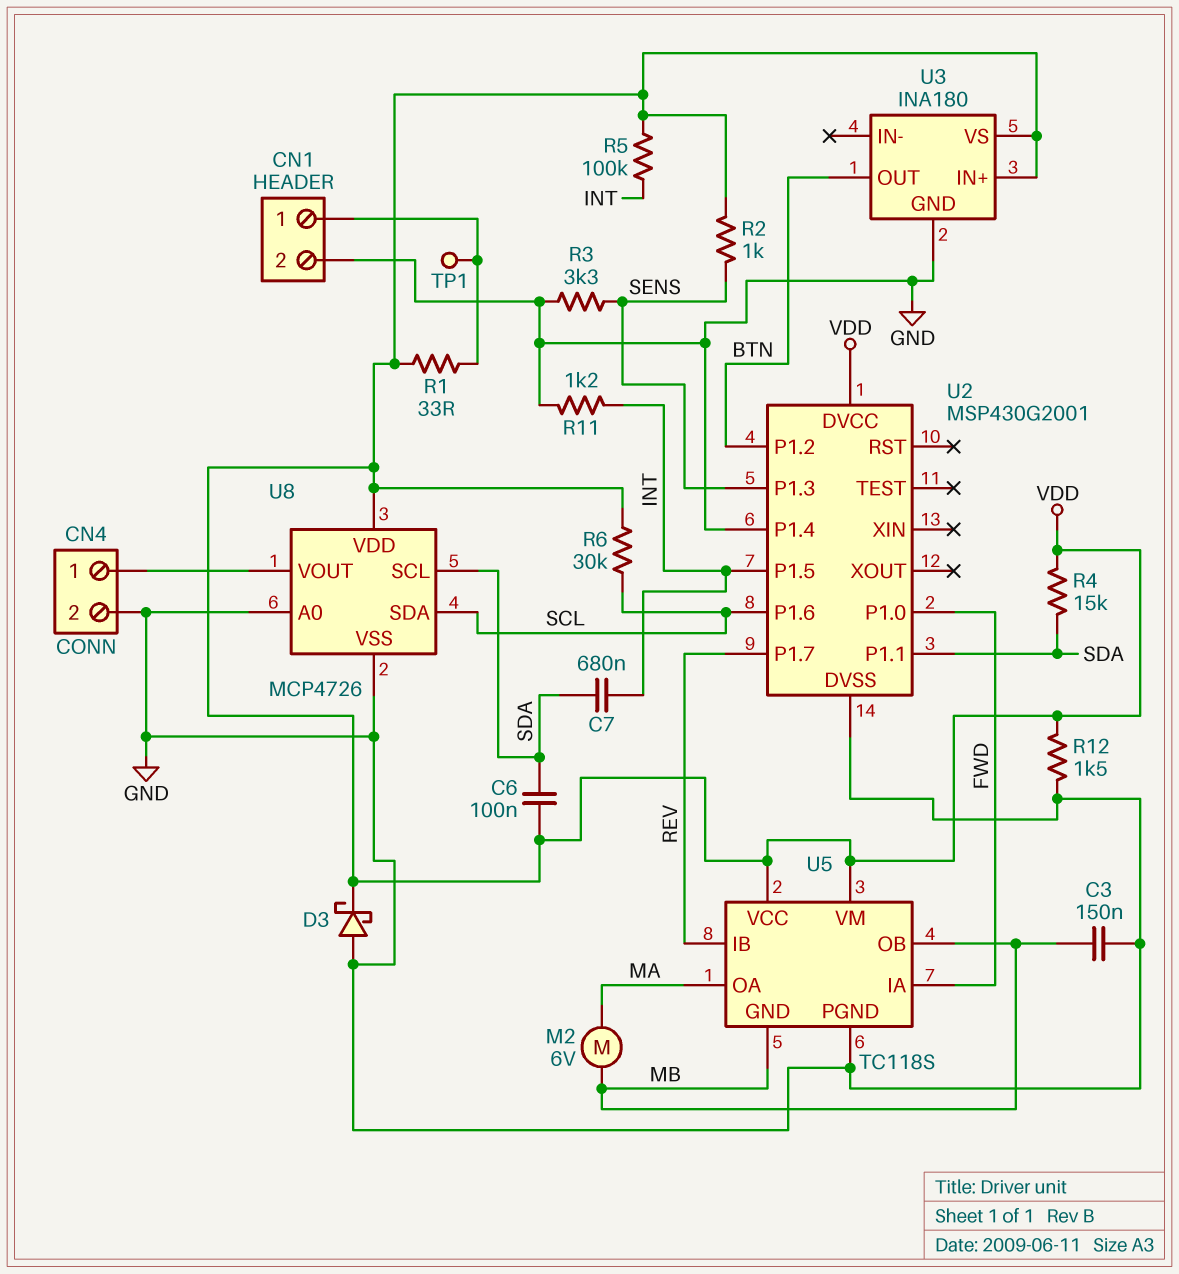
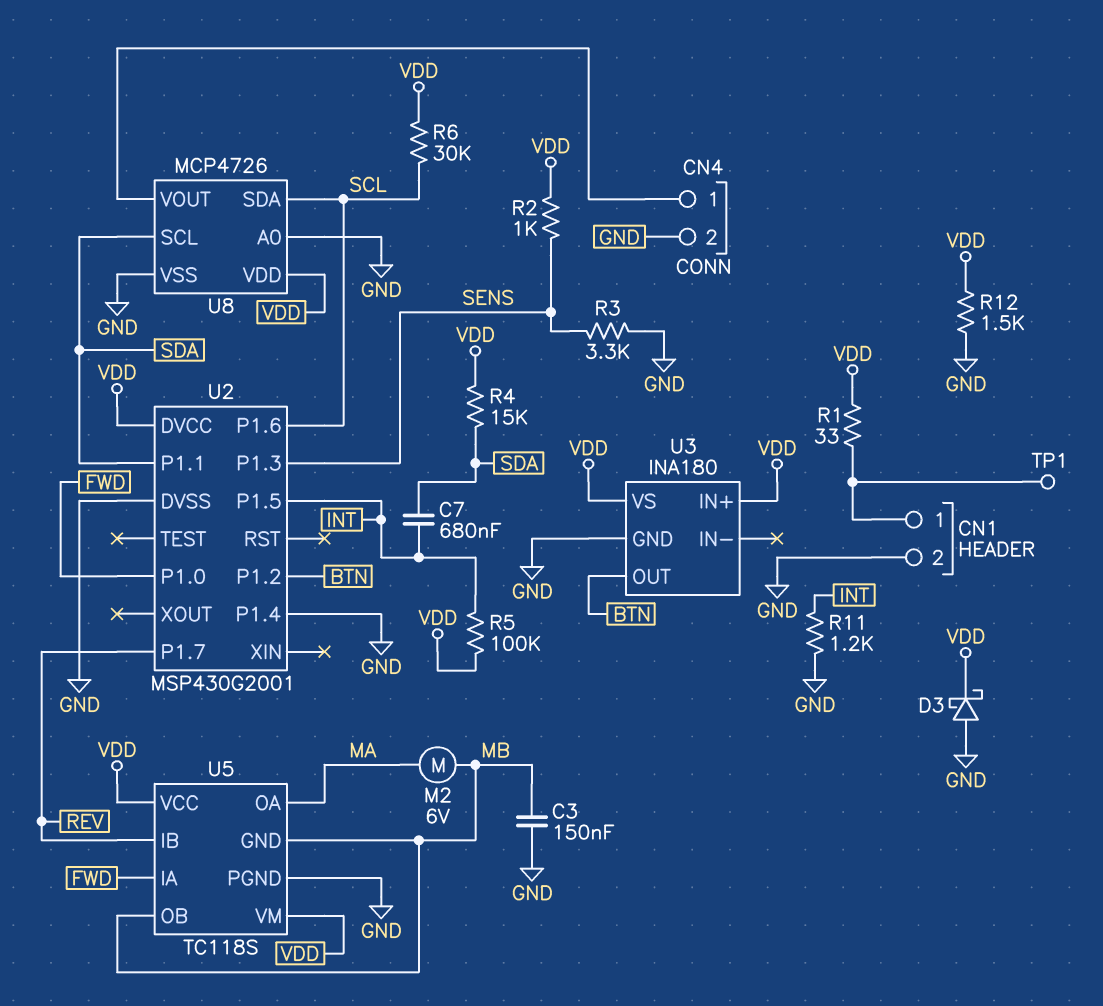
C6: 100nF (SDA, VDD) -> none

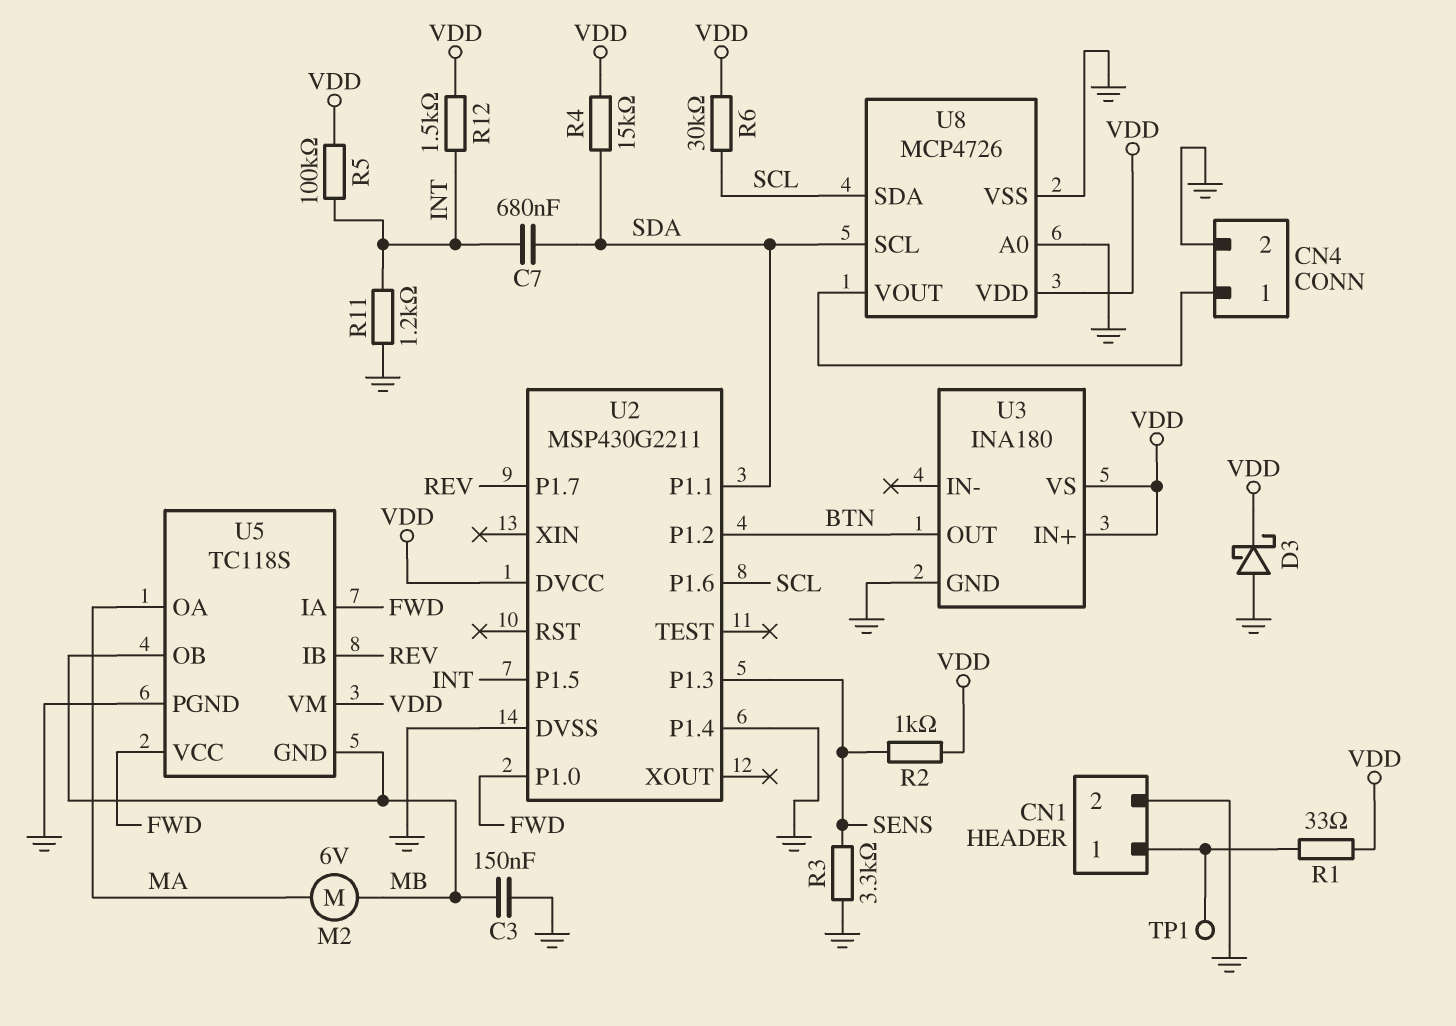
R12: 1.5k (GND, VDD) -> 1.5k (INT, VDD)
U2: MSP430G2001 -> MSP430G2211
U5 pin VCC: VDD -> FWD

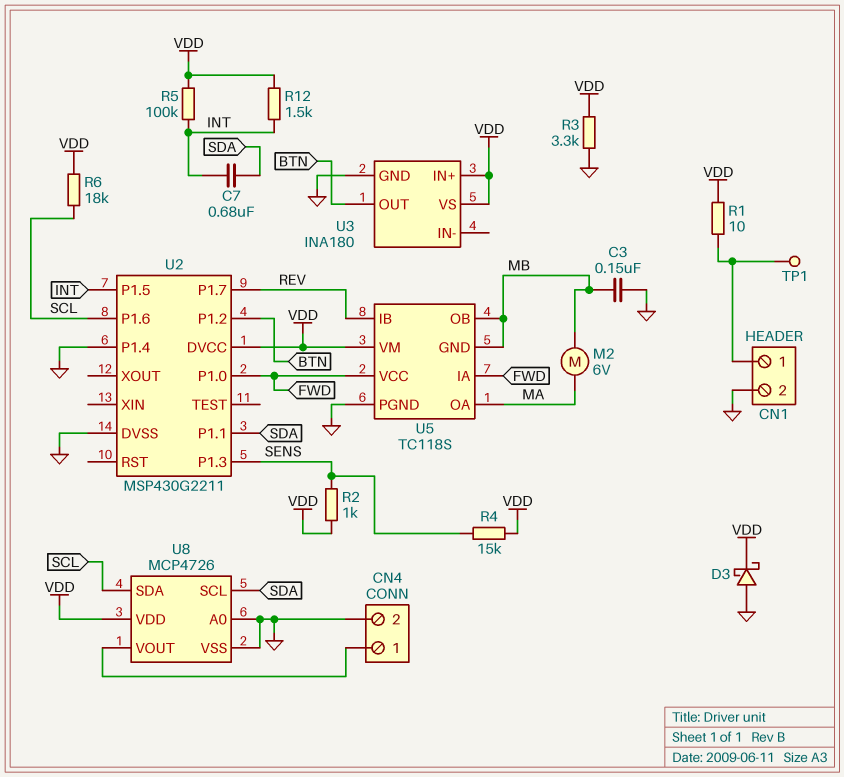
R1: 33 (CN1/1, VDD) -> 10 (CN1/1, VDD)
R3: 3.3k (GND, SENS) -> 3.3k (GND, VDD)
R4: 15k (SDA, VDD) -> 15k (SENS, VDD)
R6: 30k (SCL, VDD) -> 18k (SCL, VDD)
R11: 1.2k (GND, INT) -> none

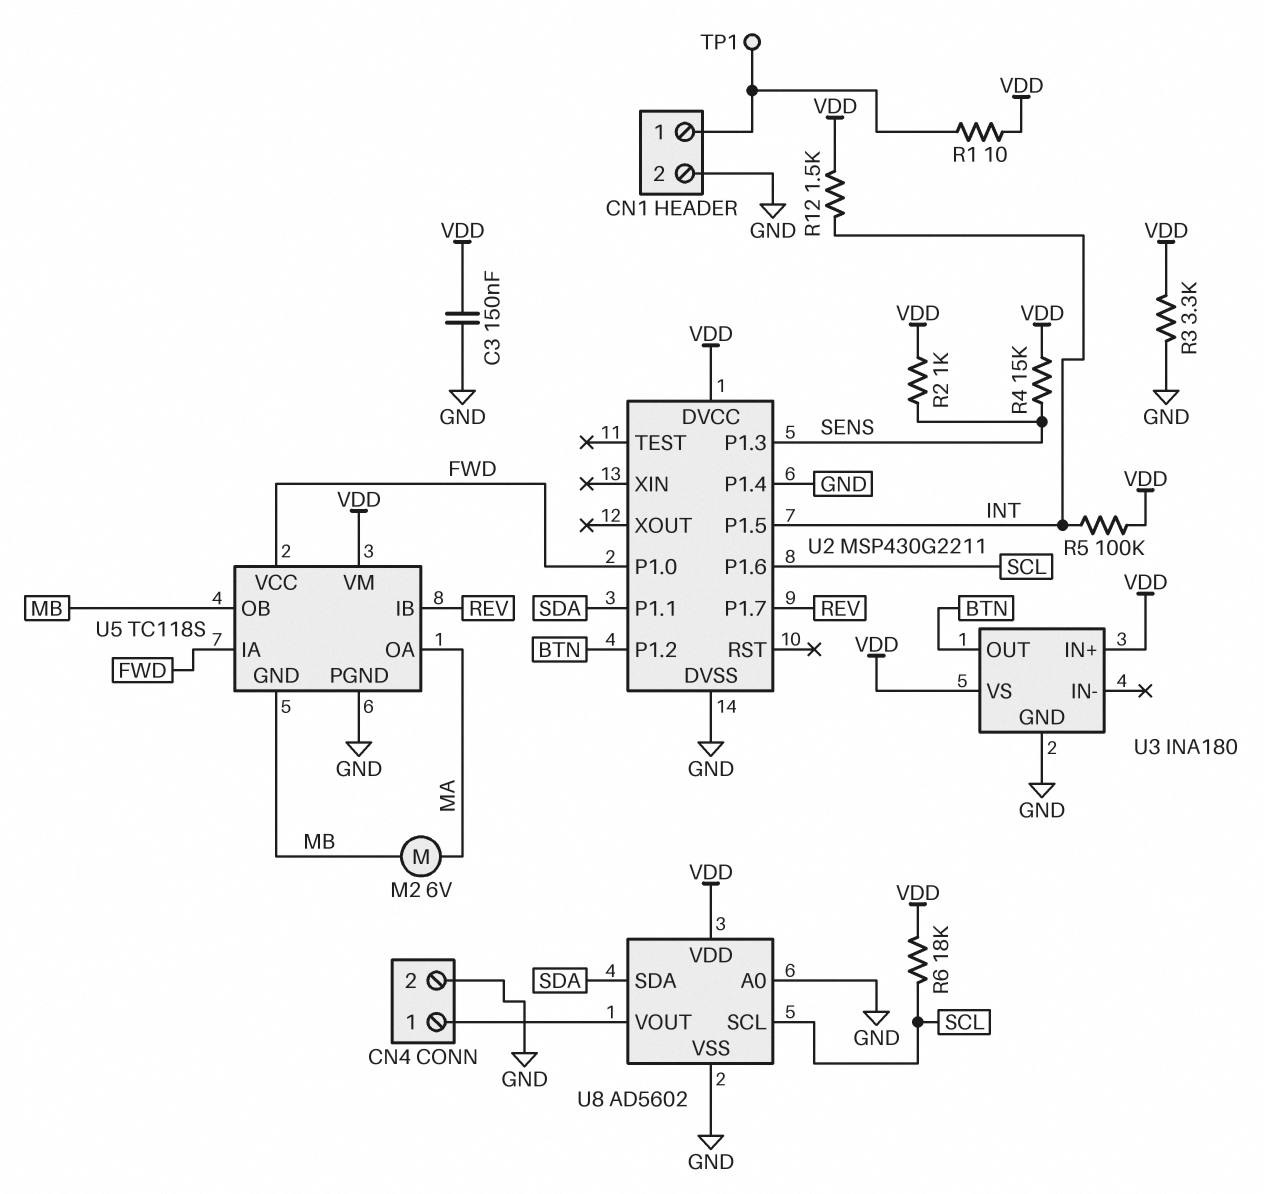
C3: 150nF (GND, MB) -> 150nF (GND, VDD)
C7: 680nF (INT, SDA) -> none
D3: schottky (A GND, K VDD) -> none
U8: MCP4726 -> AD5602
U8 pin SCL: SDA -> SCL
U8 pin SDA: SCL -> SDA

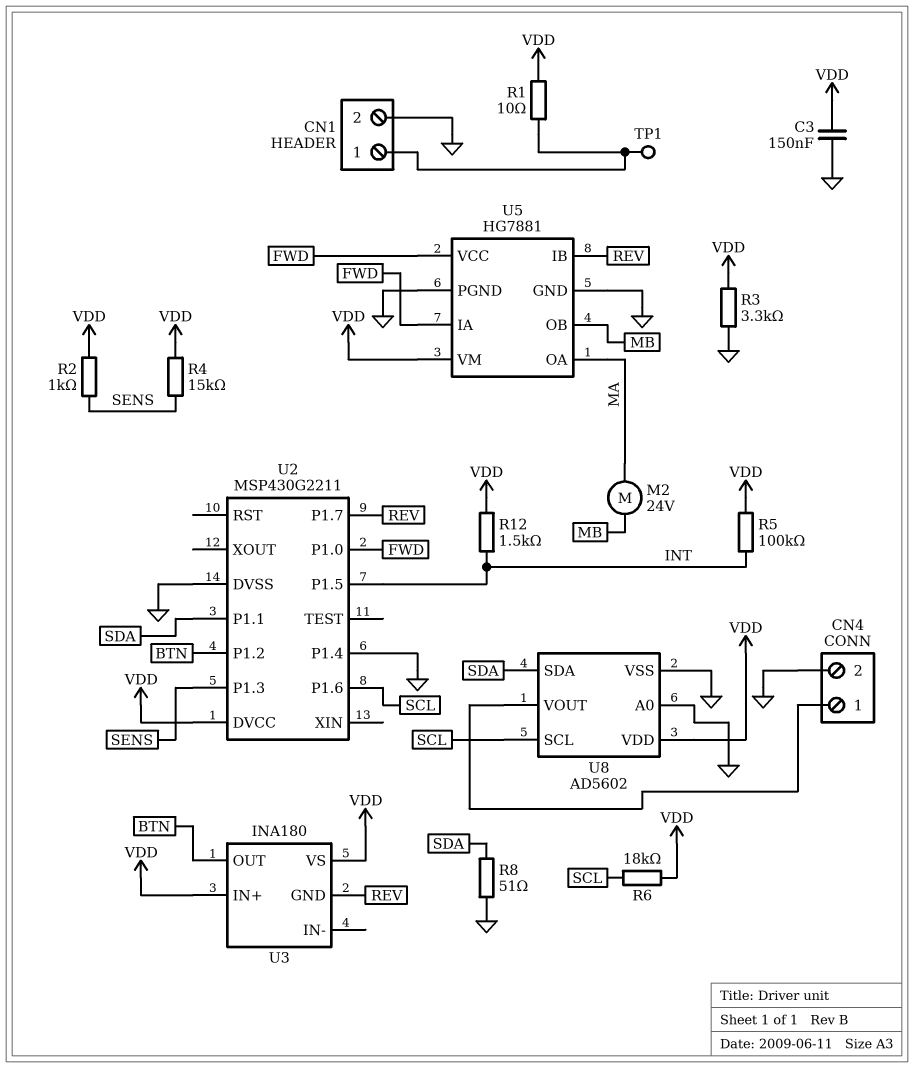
M2: motor 6V (MA, MB) -> motor 24V (MA, MB)
R8: none -> 51 (GND, SDA)
U3 pin GND: GND -> REV
U5: TC118S -> HG7881
U5 pin GND: MB -> GND

